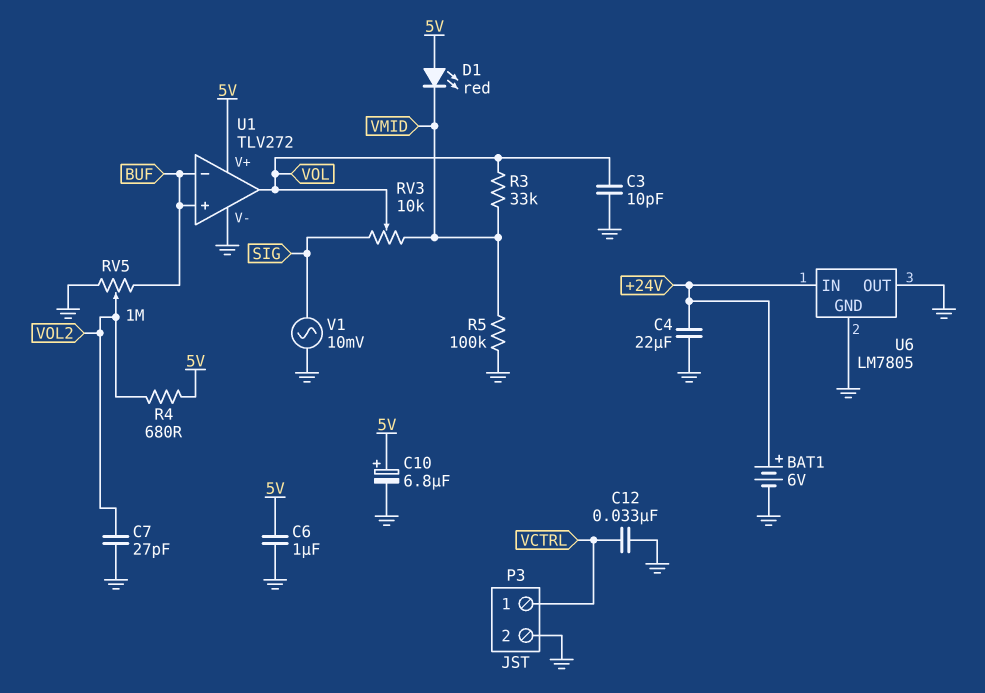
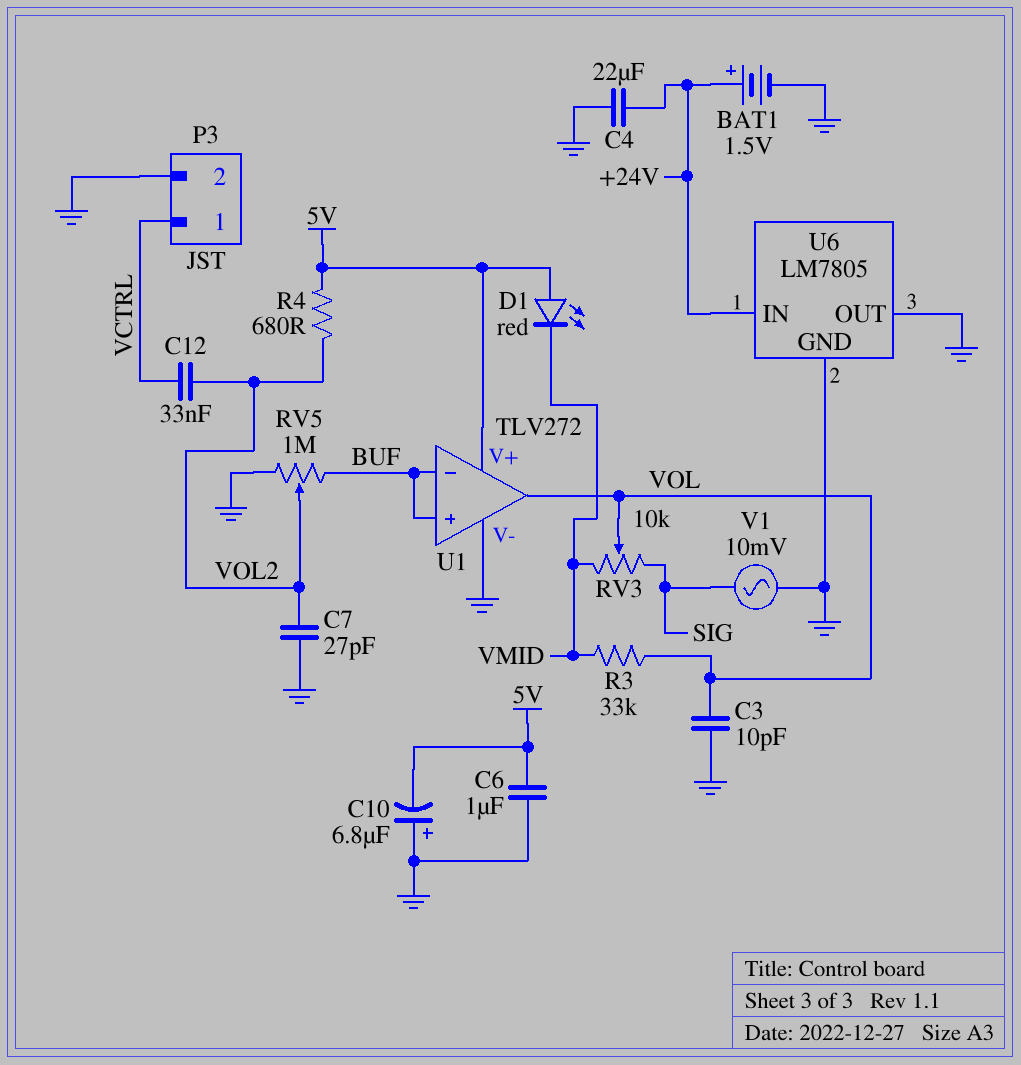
BAT1: 6V (plus +24V, minus GND) -> 1.5V (plus +24V, minus GND)
C10: 6.8uF (plus 5V, minus GND) -> 6.8uF (plus GND, minus 5V)
C12: 33nF (GND, VCTRL) -> 33nF (VCTRL, VOL2)
R5: 100k (GND, VMID) -> none

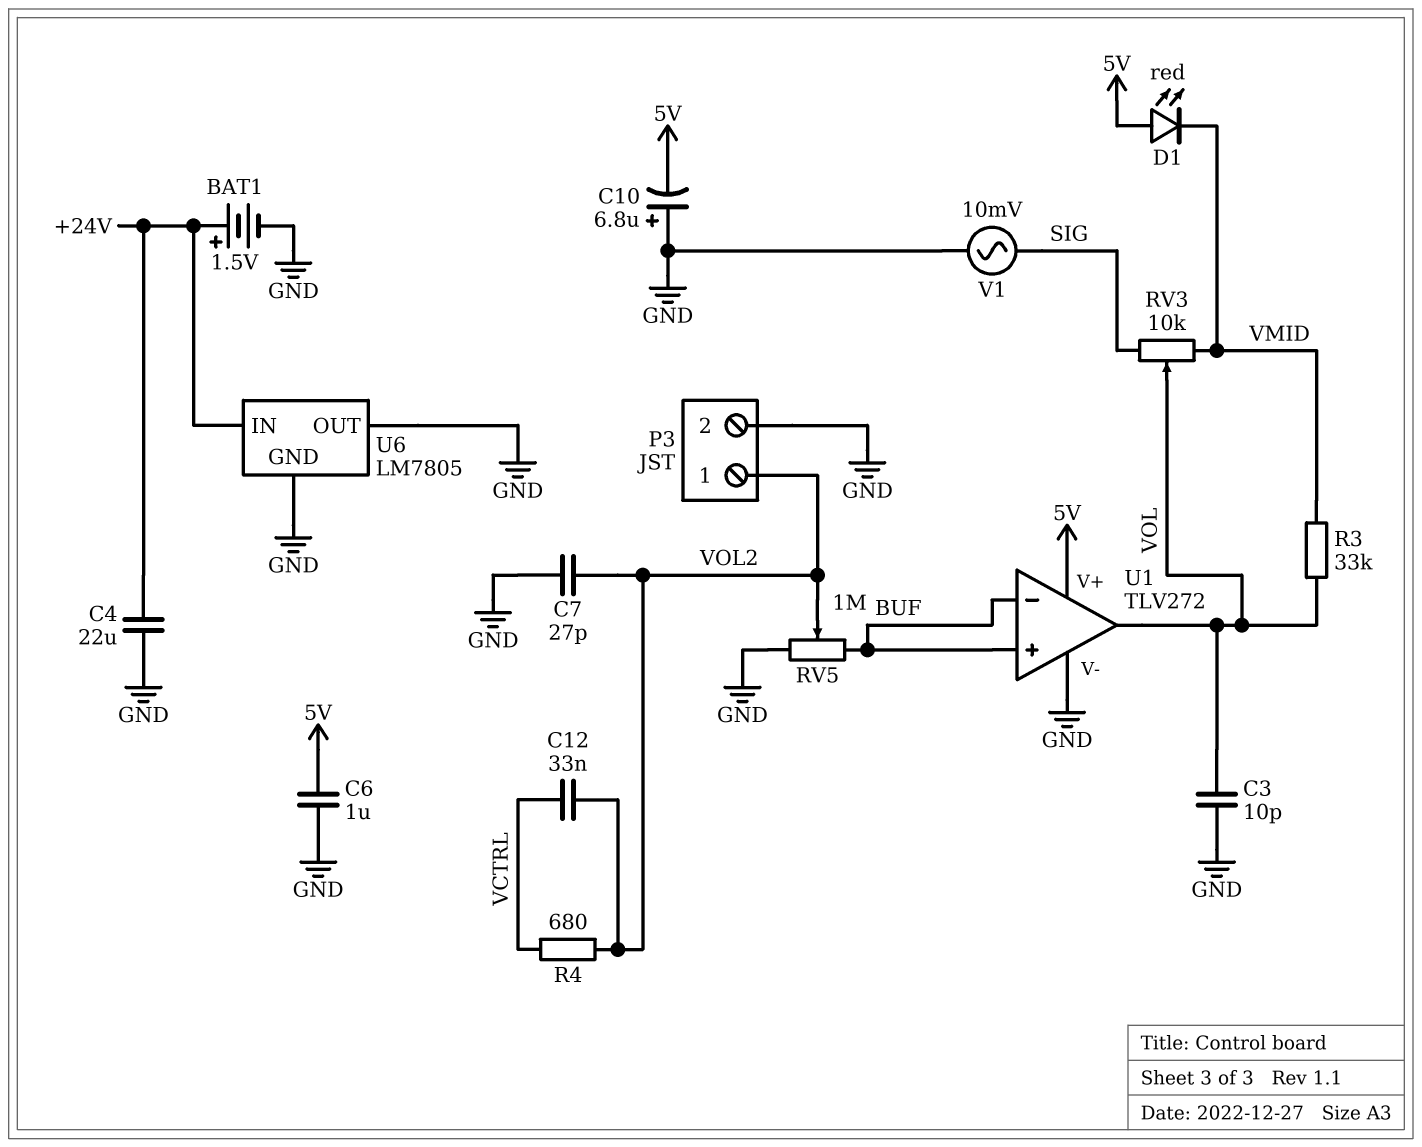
P3 pin 1: VCTRL -> VOL2
R4: 680 (5V, VOL2) -> 680 (VCTRL, VOL2)

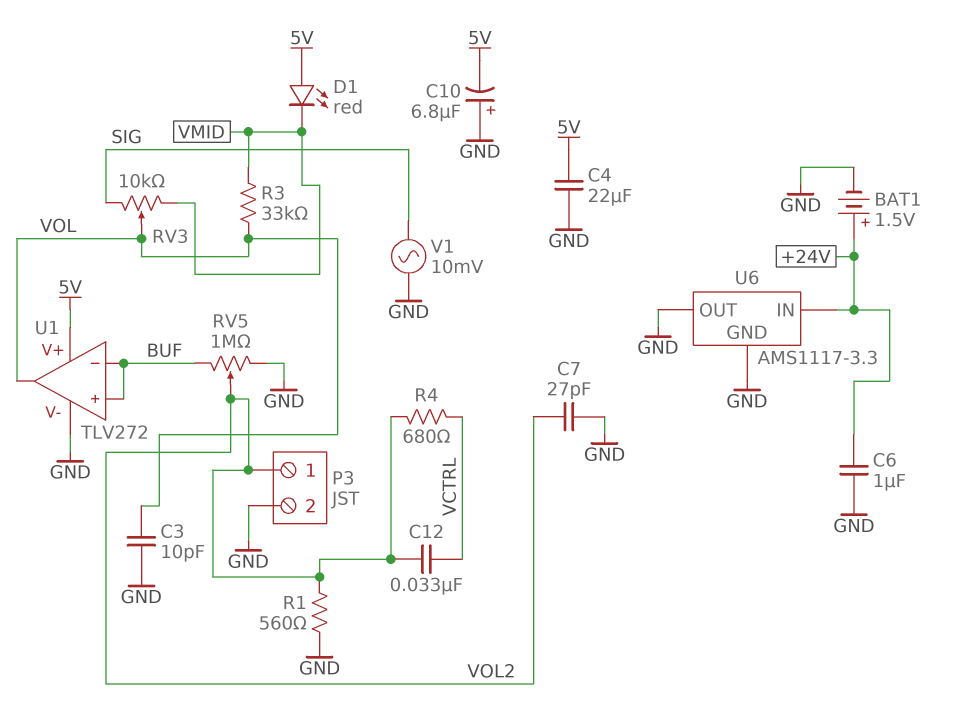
C4: 22uF (+24V, GND) -> 22uF (5V, GND)
C6: 1uF (5V, GND) -> 1uF (+24V, GND)
R1: none -> 560 (GND, VOL2)
U6: LM7805 -> AMS1117-3.3

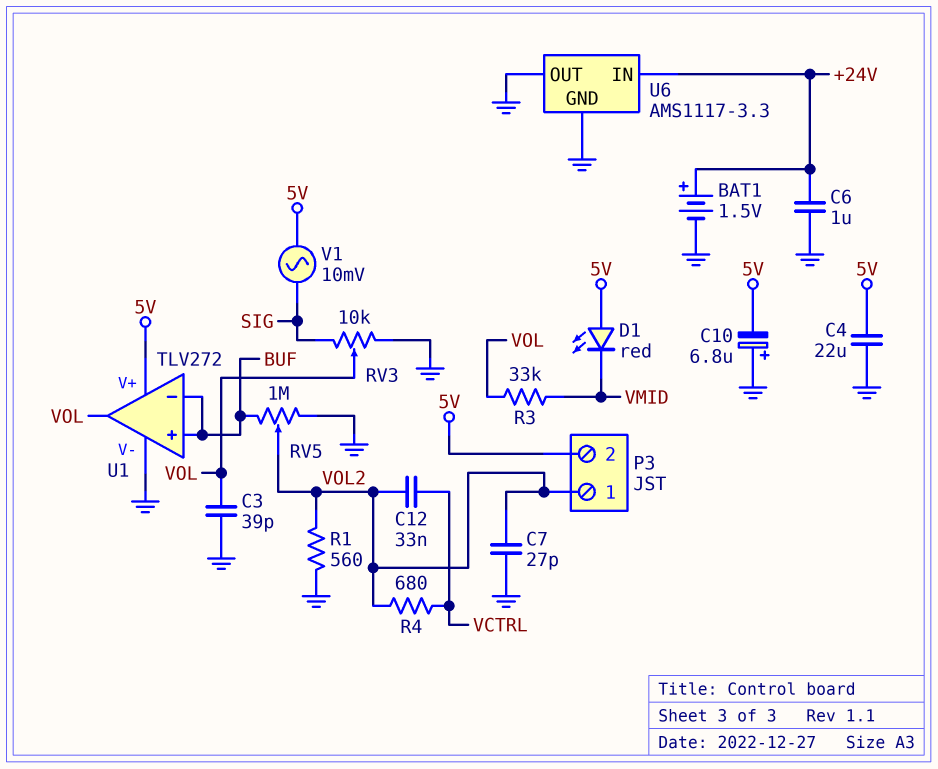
C3: 10pF (GND, VOL) -> 39pF (GND, VOL)
P3 pin 2: GND -> 5V
RV3: 10k (SIG, VMID, wiper VOL) -> 10k (GND, SIG, wiper VOL)
V1: AC 10mV (GND, SIG) -> AC 10mV (5V, SIG)

